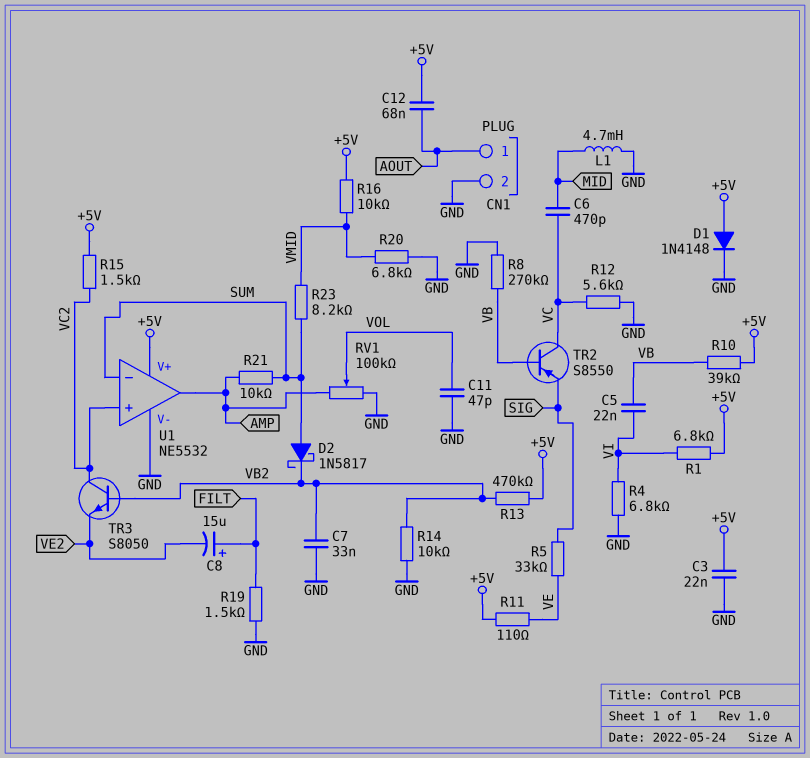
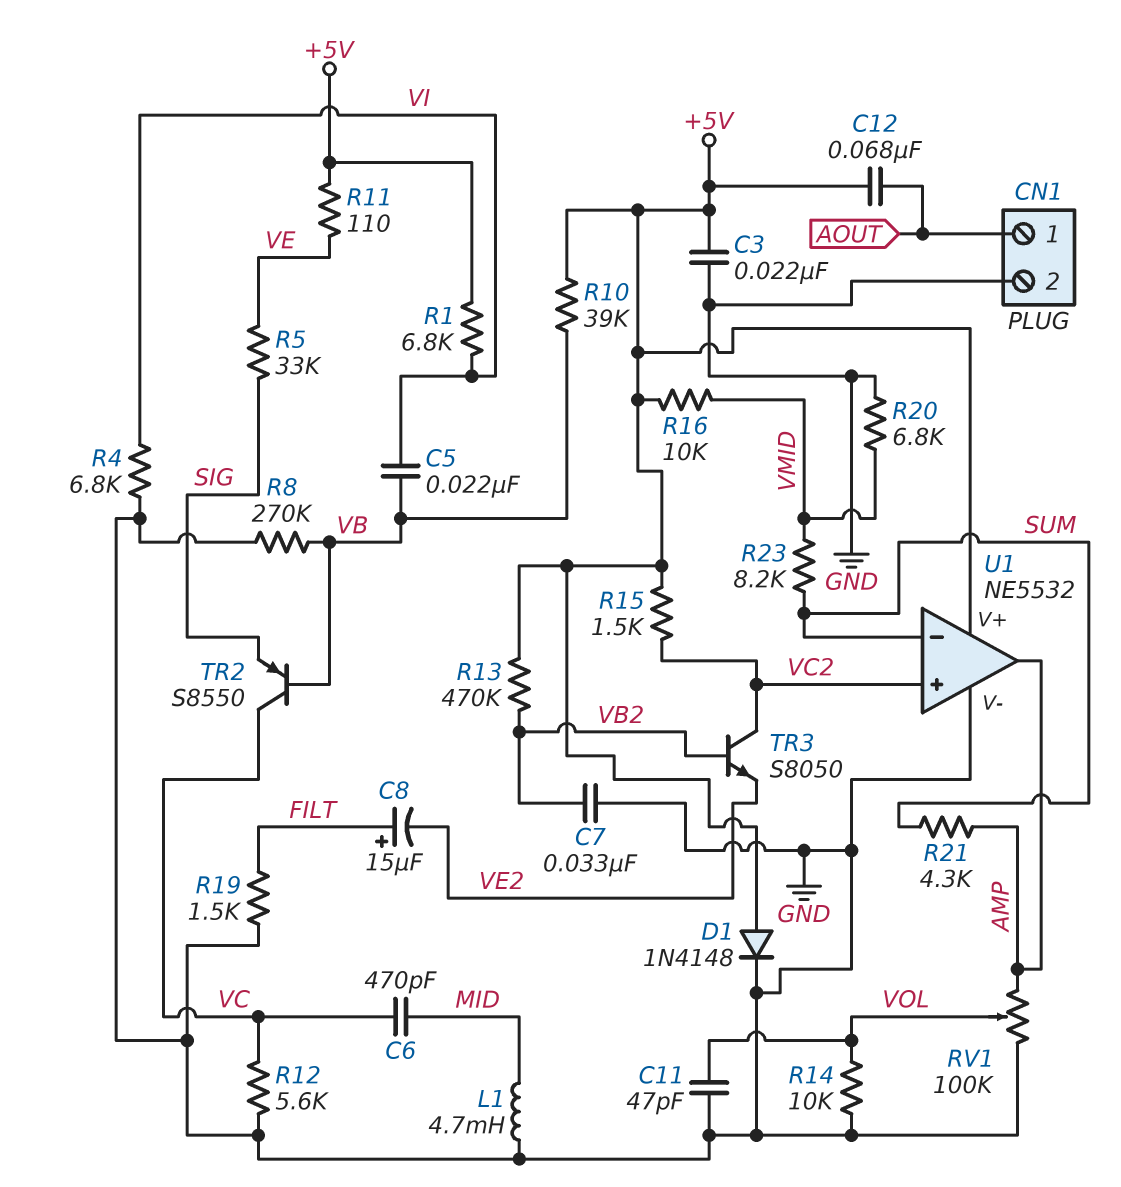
D2: schottky 1N5817 (A SUM, K VB2) -> none
R14: 10k (GND, VB2) -> 10k (GND, VOL)
R21: 10k (AMP, SUM) -> 4.3k (AMP, SUM)

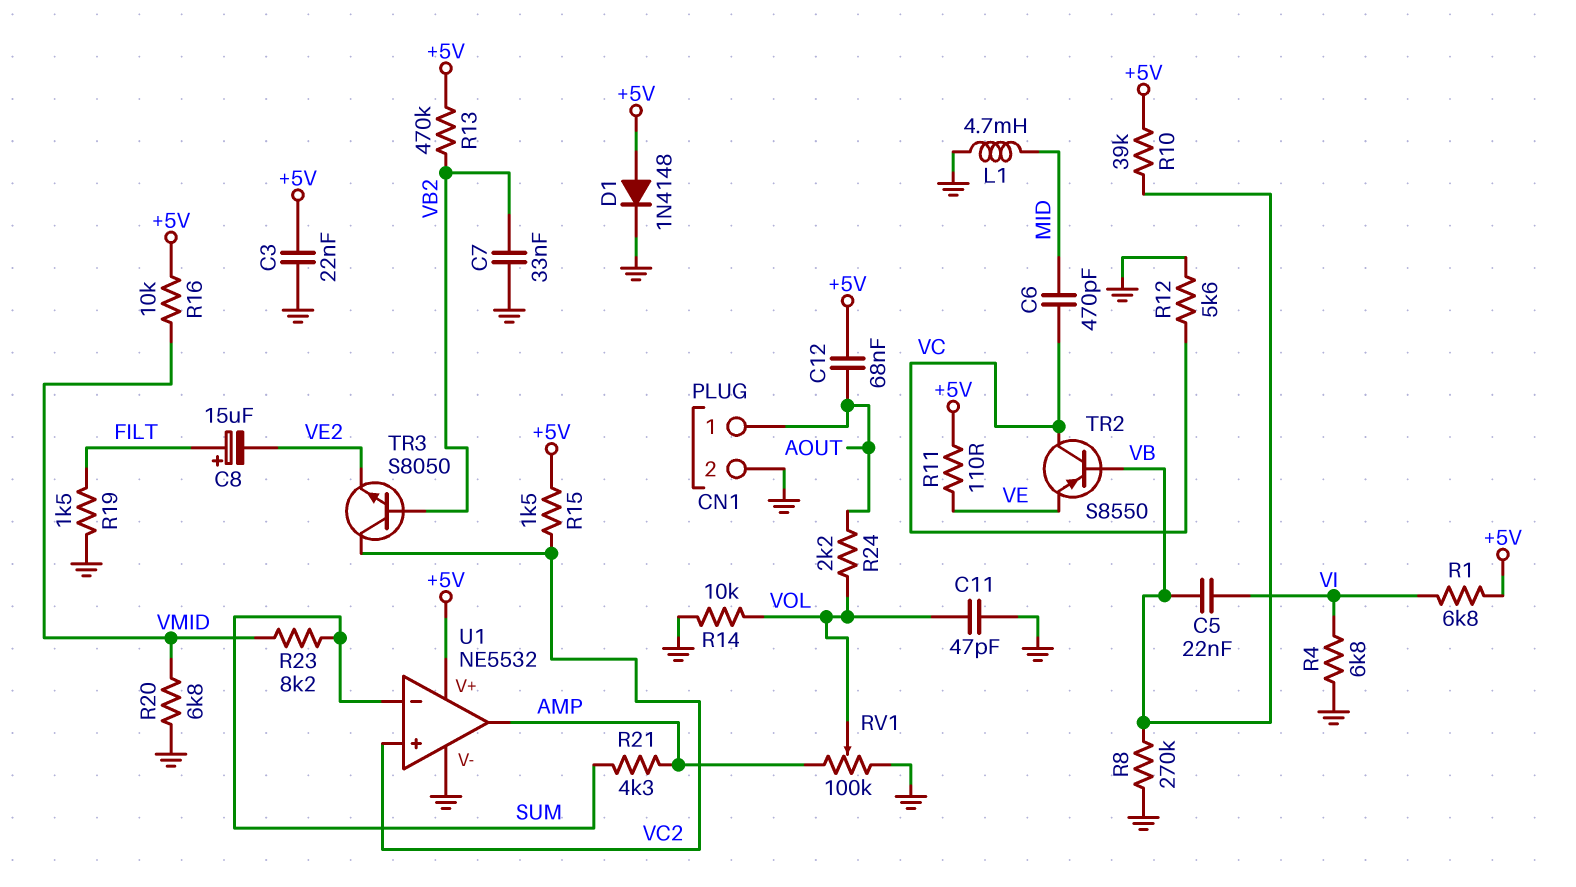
R5: 33k (SIG, VE) -> none
R24: none -> 2.2k (AOUT, VOL)
TR2: PNP S8550 (B VB, C VC, E SIG) -> PNP S8550 (B VB, C VC, E VE)

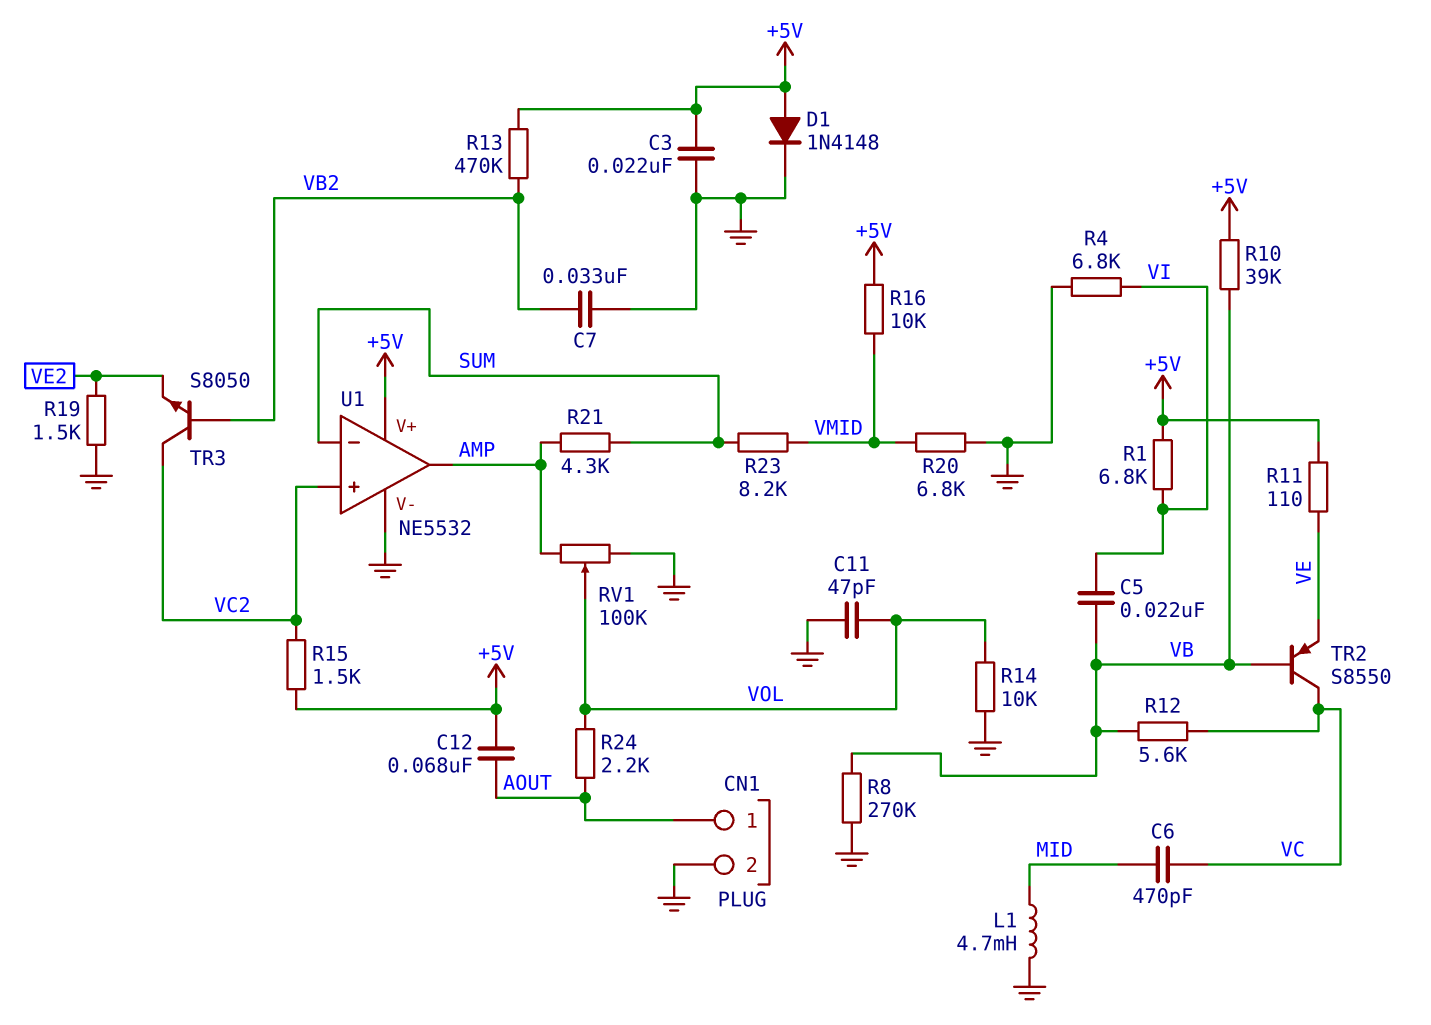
C8: 15uF (plus FILT, minus VE2) -> none
R12: 5.6k (GND, VC) -> 5.6k (VB, VC)
R19: 1.5k (FILT, GND) -> 1.5k (GND, VE2)

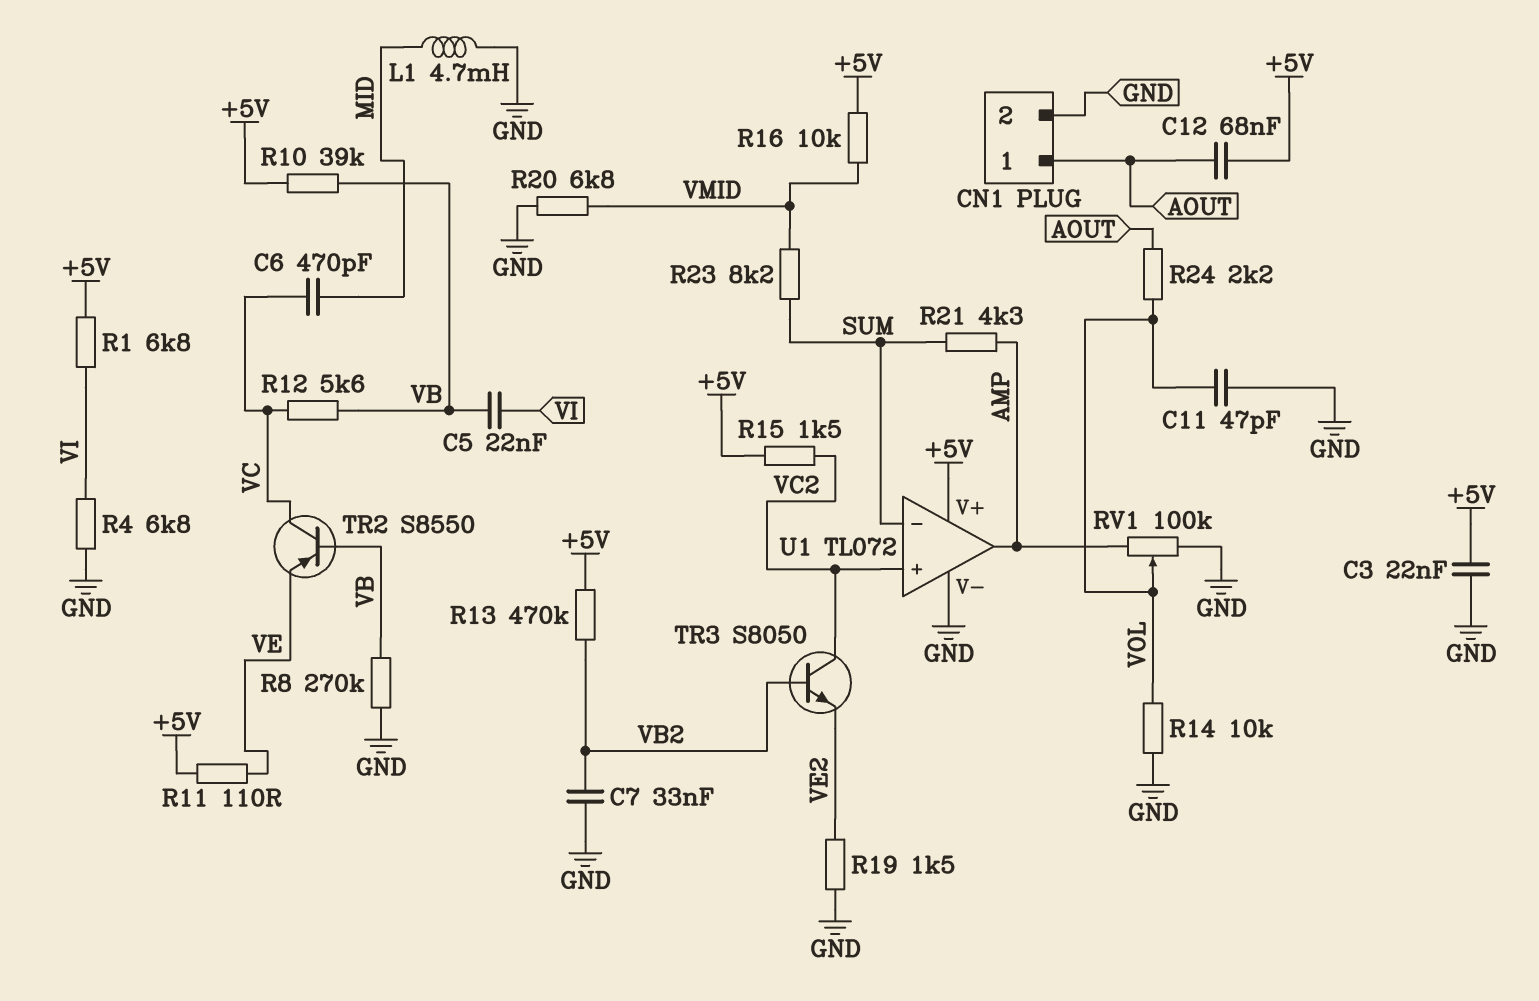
D1: diode 1N4148 (A +5V, K GND) -> none
U1: NE5532 -> TL072

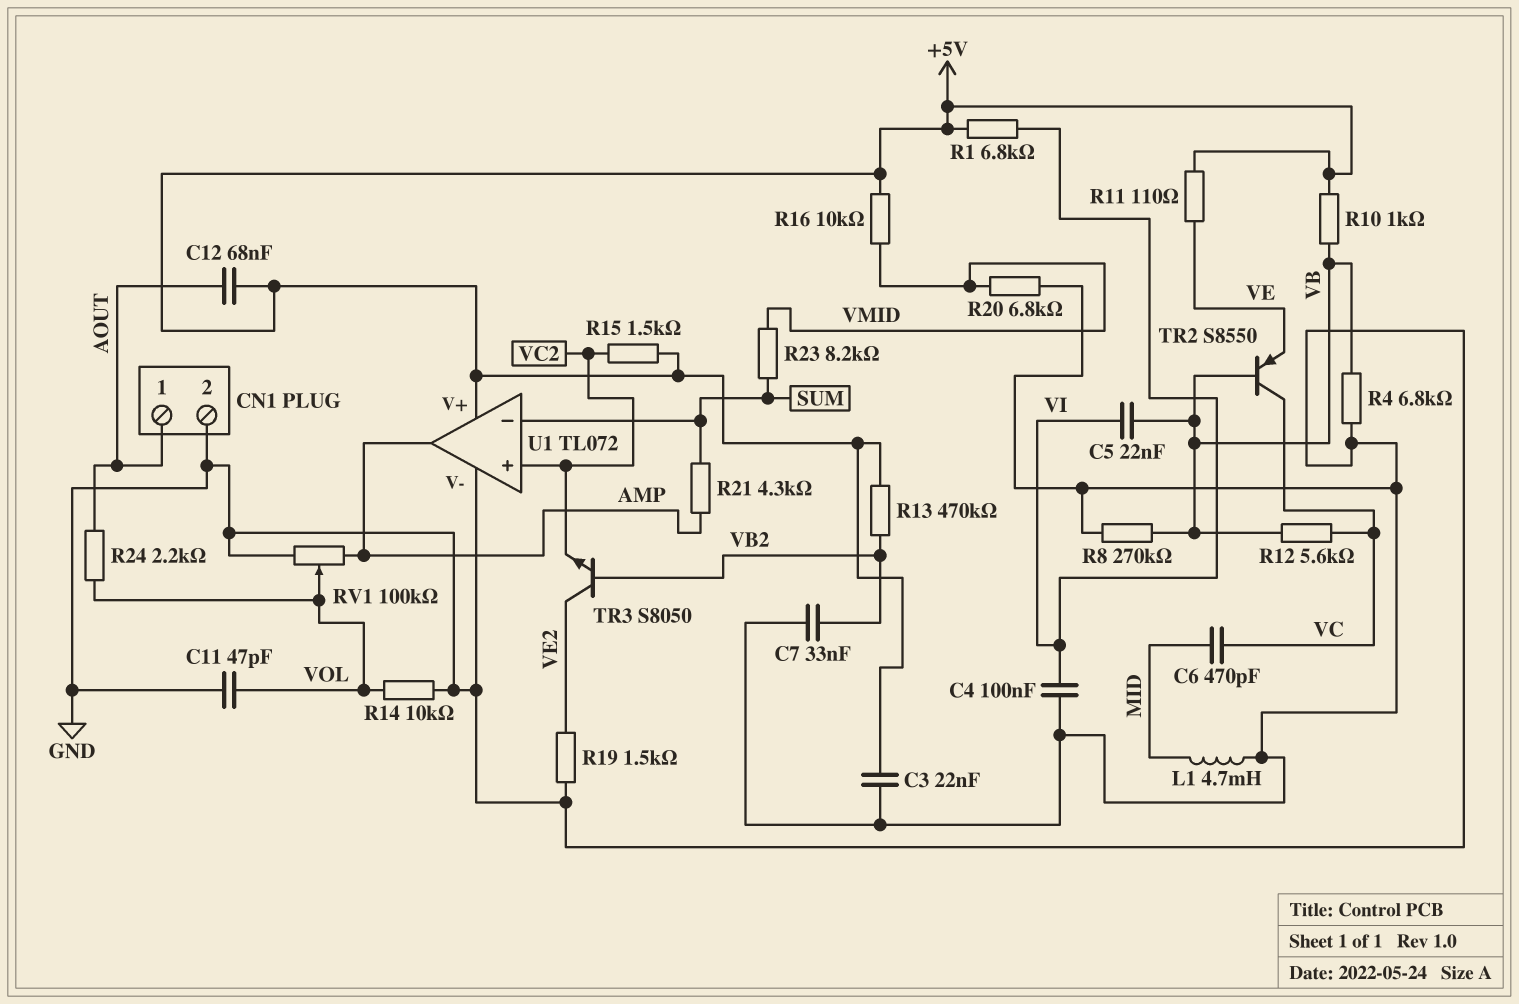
C4: none -> 100nF (GND, VI)
R4: 6.8k (GND, VI) -> 6.8k (GND, VB)
R10: 39k (+5V, VB) -> 1k (+5V, VB)
TR3: NPN S8050 (B VB2, C VC2, E VE2) -> NPN S8050 (B VB2, C VE2, E VC2)

